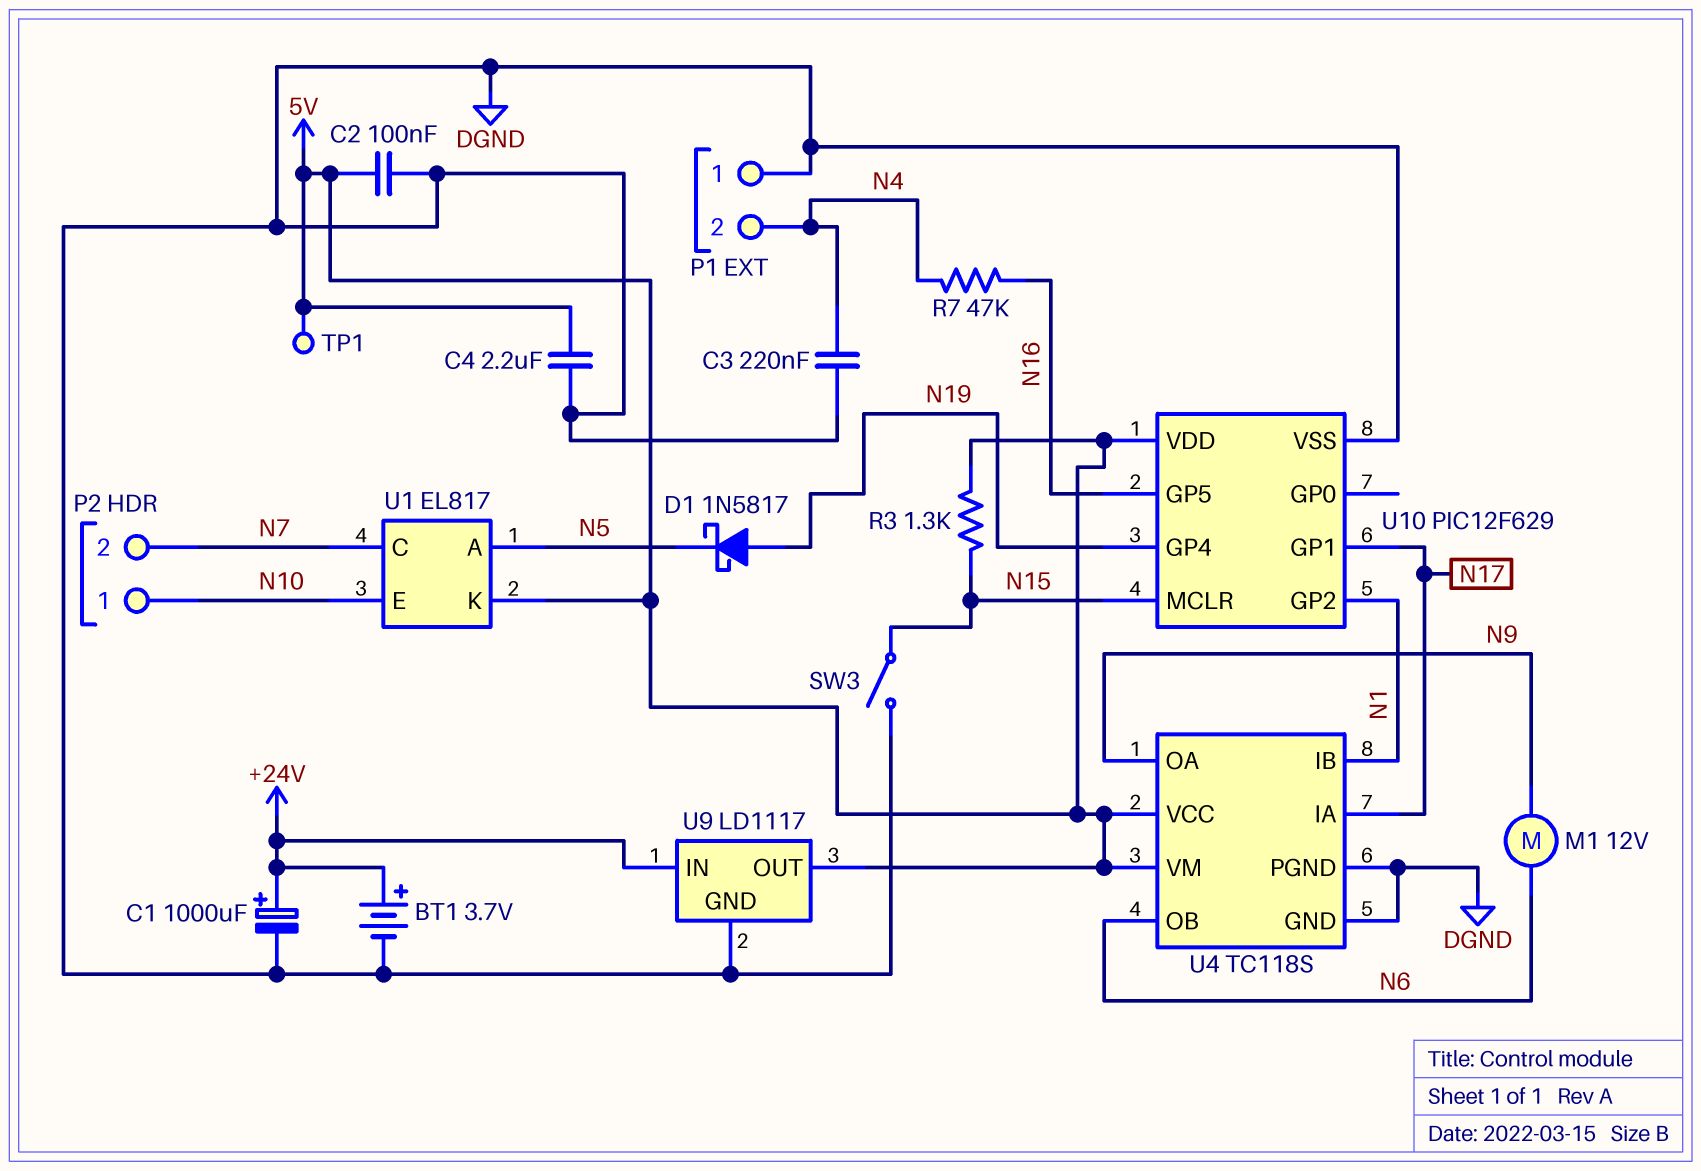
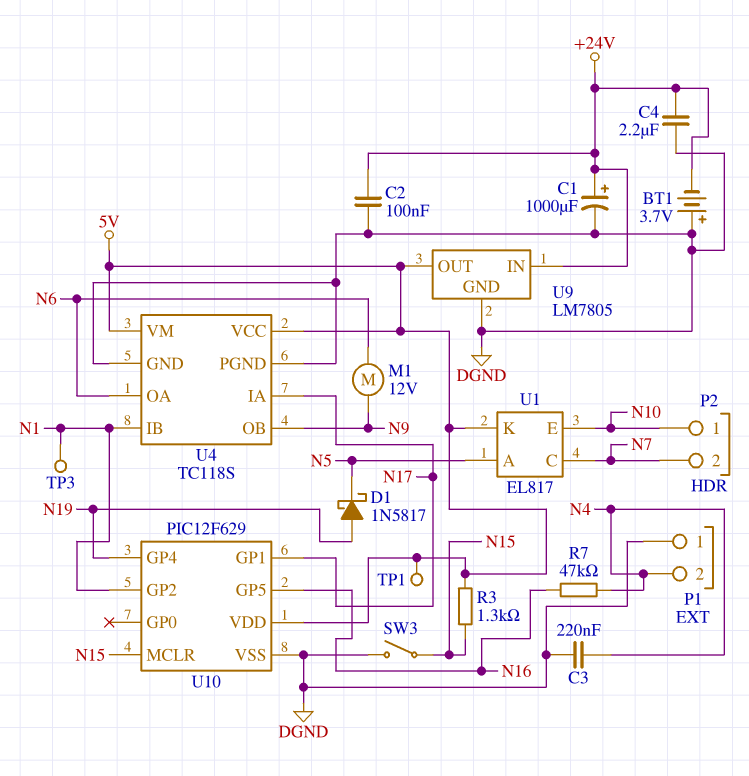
BT1: 3.7V (plus +24V, minus DGND) -> 3.7V (plus DGND, minus +24V)
C2: 100nF (5V, DGND) -> 100nF (+24V, DGND)
C4: 2.2uF (5V, DGND) -> 2.2uF (+24V, DGND)
TP3: none -> test point (N1)
U4 pin OA: N9 -> N6
U4 pin OB: N6 -> N9
U9: LD1117 -> LM7805

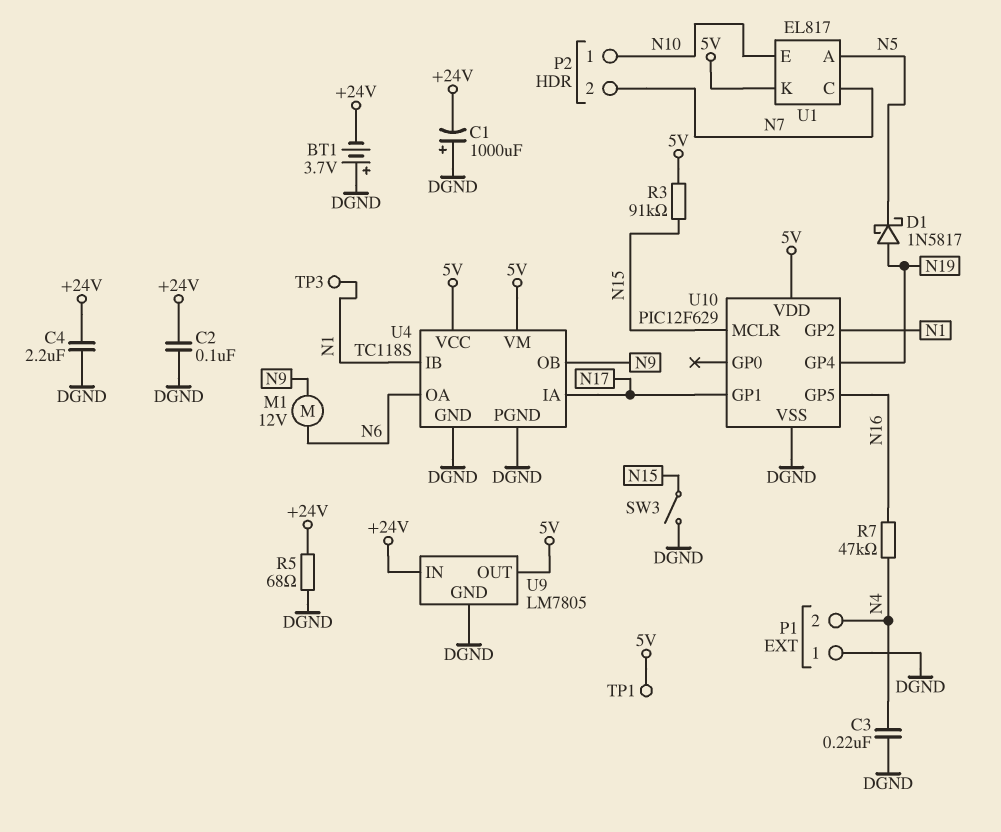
C1: 1000uF (plus +24V, minus DGND) -> 1000uF (plus DGND, minus +24V)
R3: 1.3k (5V, N15) -> 91k (5V, N15)
R5: none -> 68 (+24V, DGND)

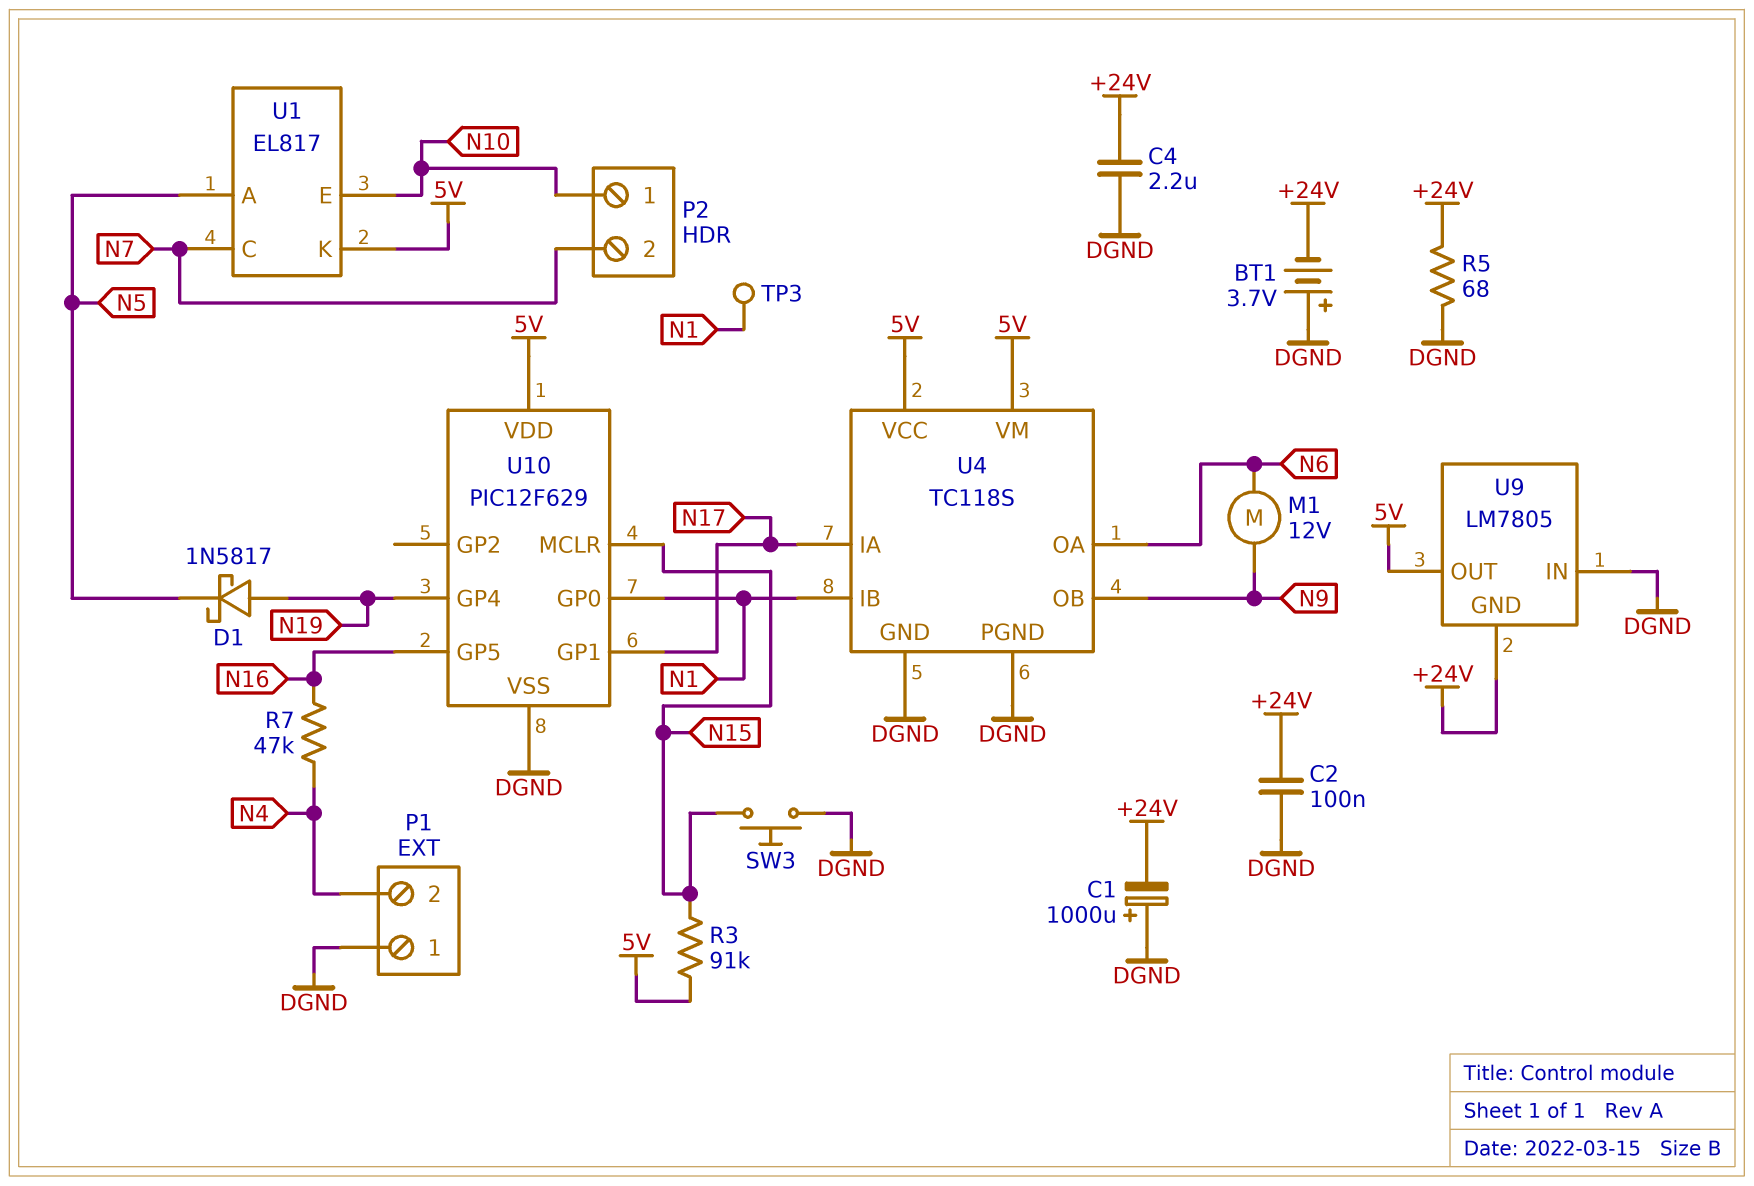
C3: 220nF (DGND, N4) -> none
SW3: switch (DGND, N15) -> button (DGND, N15)
TP1: test point (5V) -> none
U9 pin GND: DGND -> +24V
U9 pin IN: +24V -> DGND
U10 pin GP0: none -> N1
U10 pin GP2: N1 -> none

